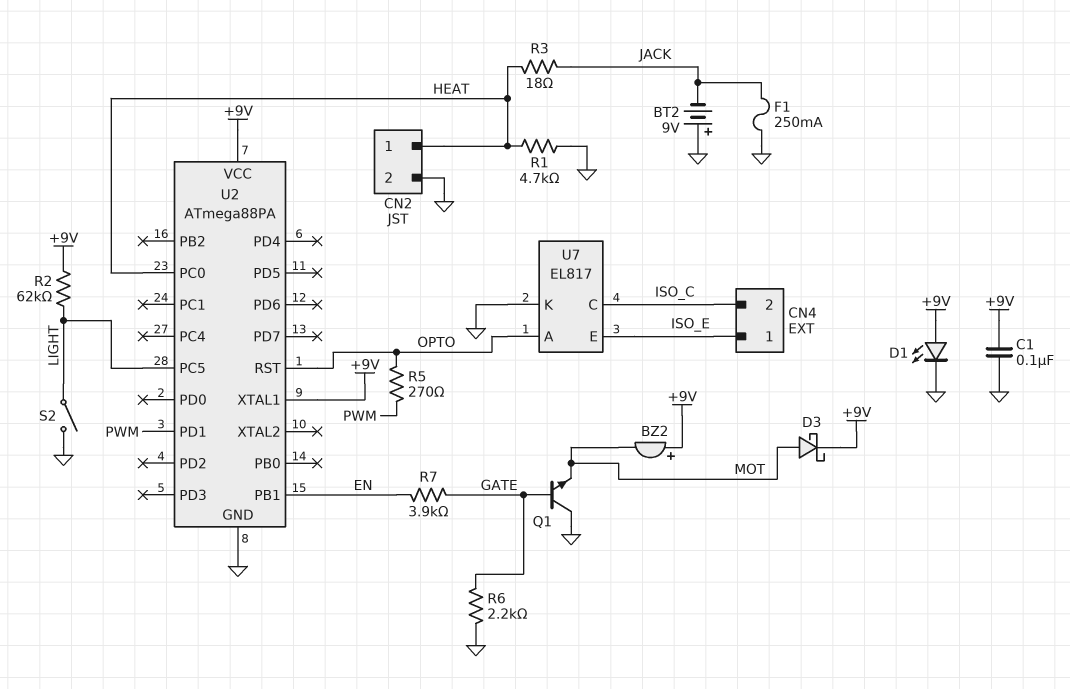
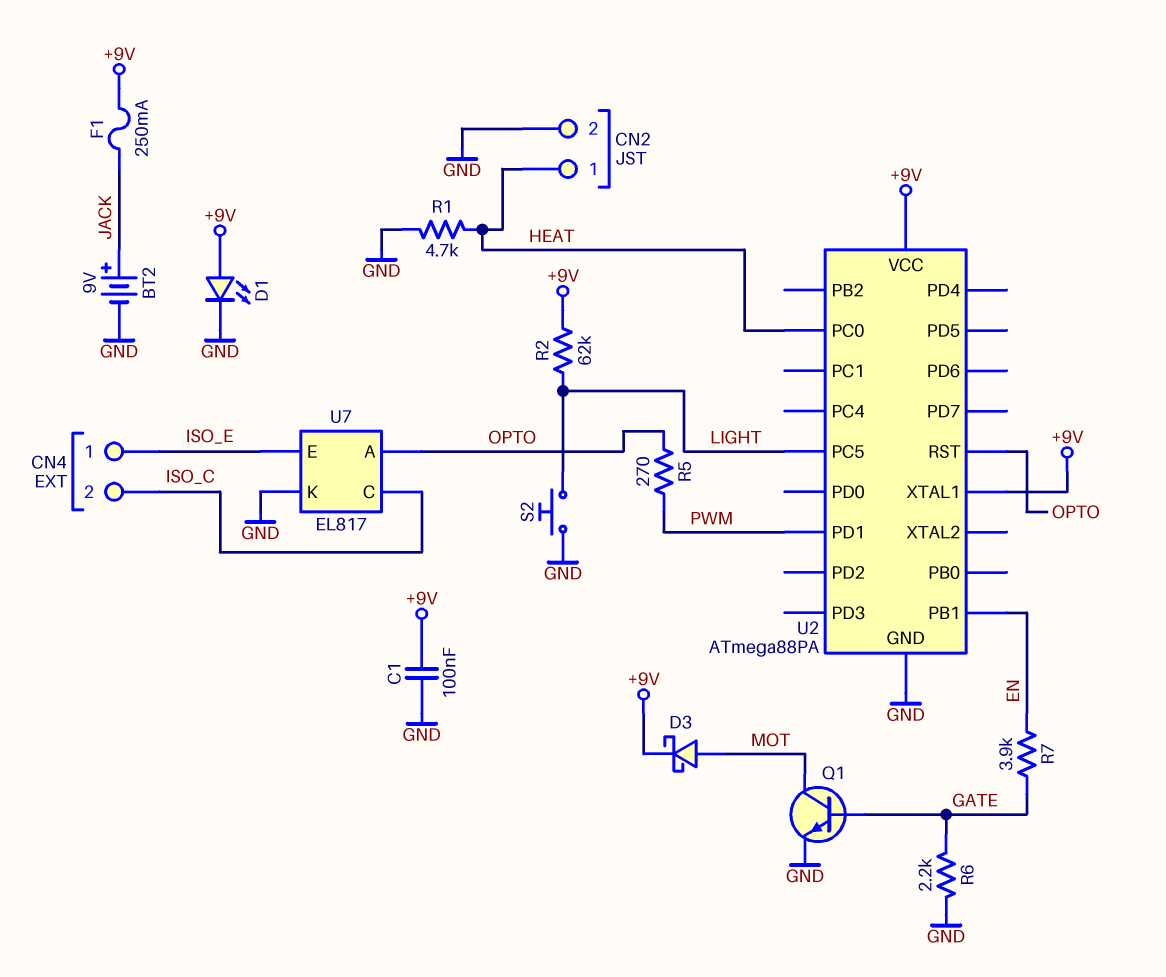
BT2: 9V (plus GND, minus JACK) -> 9V (plus JACK, minus GND)
BZ2: buzzer (plus +9V, minus MOT) -> none
F1: 250mA (GND, JACK) -> 250mA (+9V, JACK)
Q1: NPN (B GATE, C GND, E MOT) -> NPN (B GATE, C MOT, E GND)
R3: 18 (HEAT, JACK) -> none
S2: switch (GND, LIGHT) -> button (GND, LIGHT)

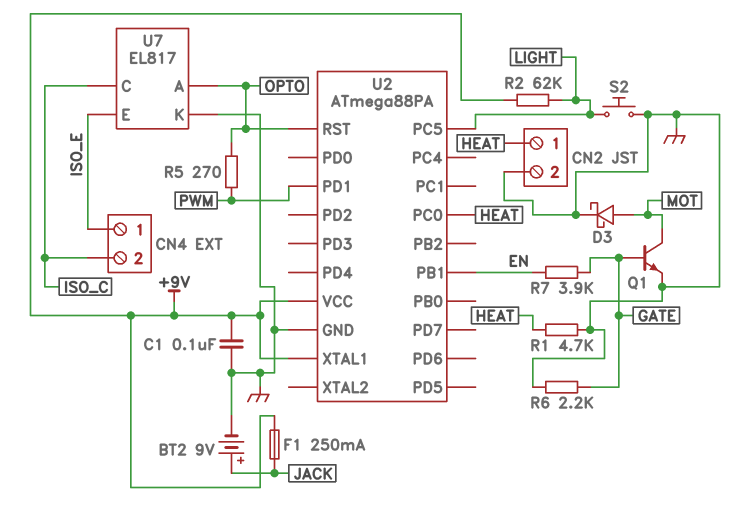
D1: LED (A +9V, K GND) -> none
D3: schottky (A MOT, K +9V) -> schottky (A MOT, K GND)

